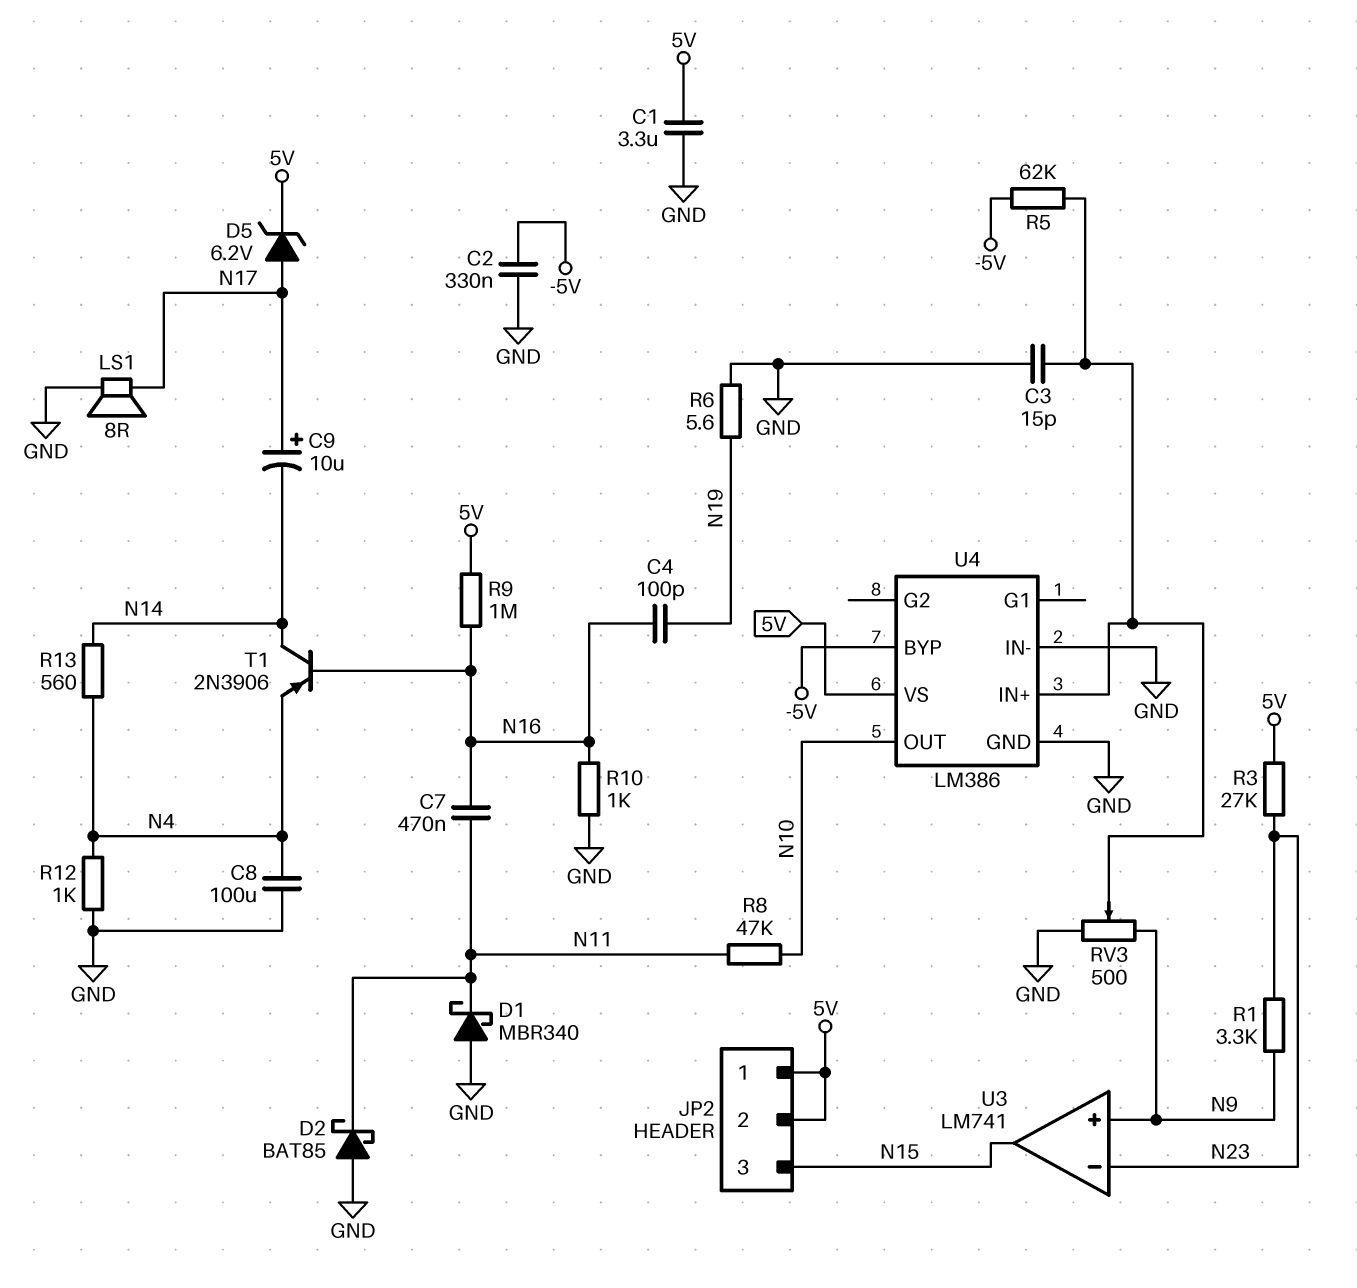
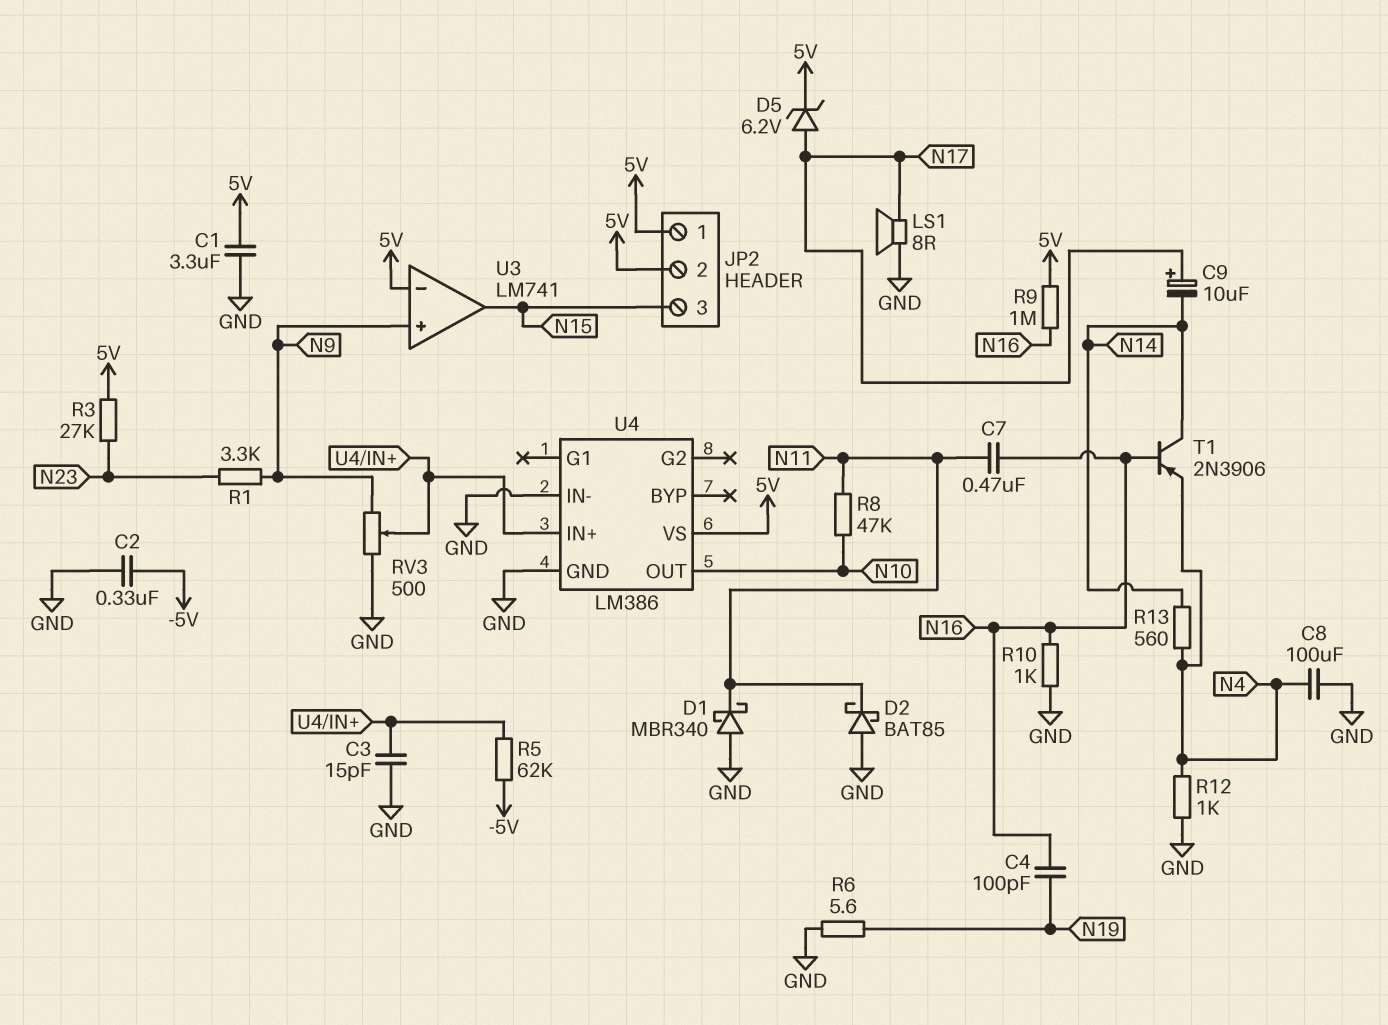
U3 pin in-: N23 -> 5V
U4 pin BYP: -5V -> none

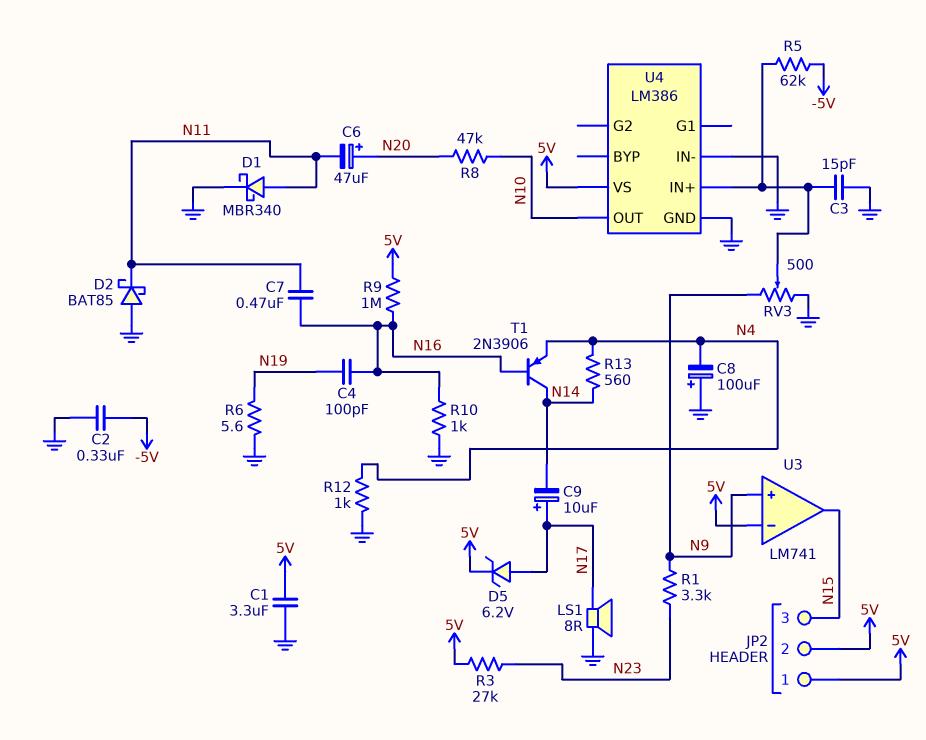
C6: none -> 47uF (plus N20, minus N11)
C8: 100uF (GND, N4) -> 100uF (plus GND, minus N4)
D1: schottky MBR340 (A GND, K N11) -> schottky MBR340 (A N11, K GND)
R8: 47k (N10, N11) -> 47k (N10, N20)

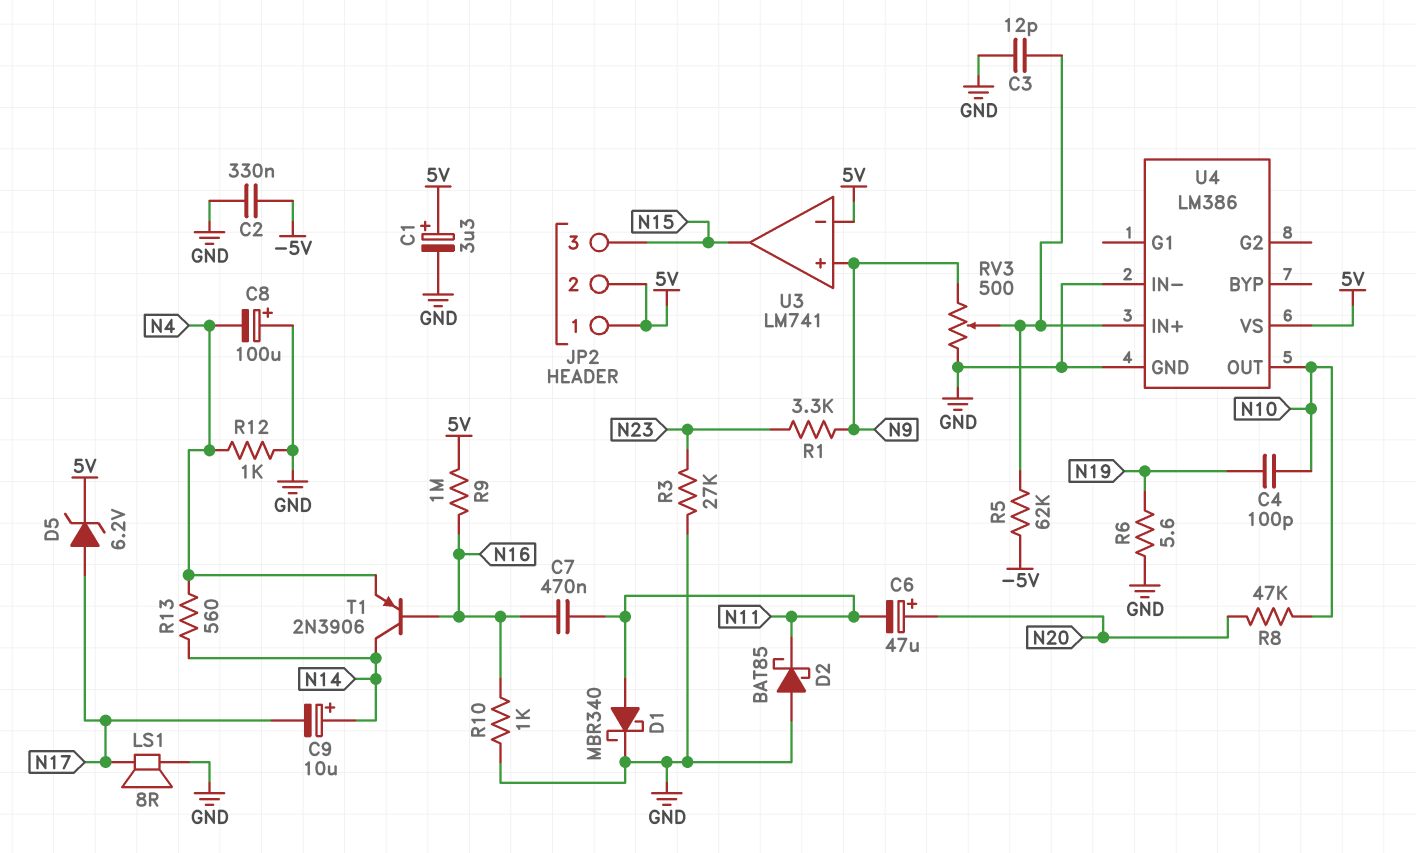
C1: 3.3uF (5V, GND) -> 3.3uF (plus 5V, minus GND)
C3: 15pF (GND, U4/IN+) -> 12pF (GND, U4/IN+)
C4: 100pF (N16, N19) -> 100pF (N10, N19)
C9: 10uF (plus N17, minus N14) -> 10uF (plus N14, minus N17)
R3: 27k (5V, N23) -> 27k (GND, N23)

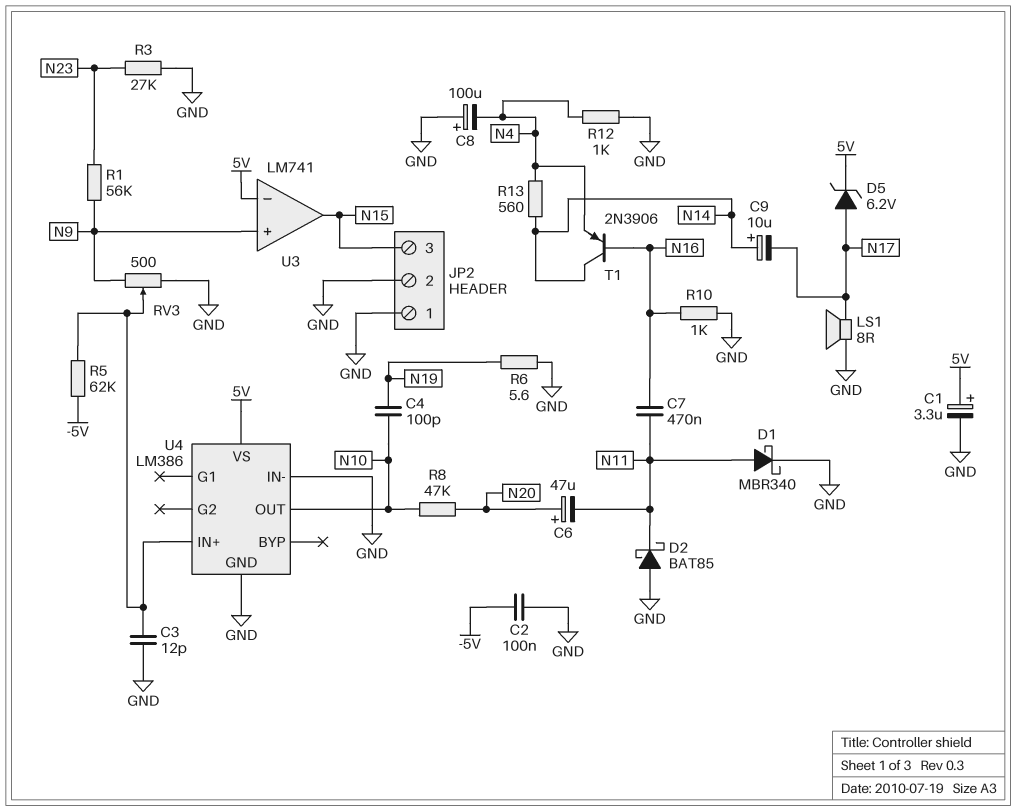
C2: 330nF (-5V, GND) -> 100nF (-5V, GND)
JP2 pin 1: 5V -> GND
JP2 pin 2: 5V -> GND
R1: 3.3k (N9, N23) -> 56k (N9, N23)
R9: 1M (5V, N16) -> none

